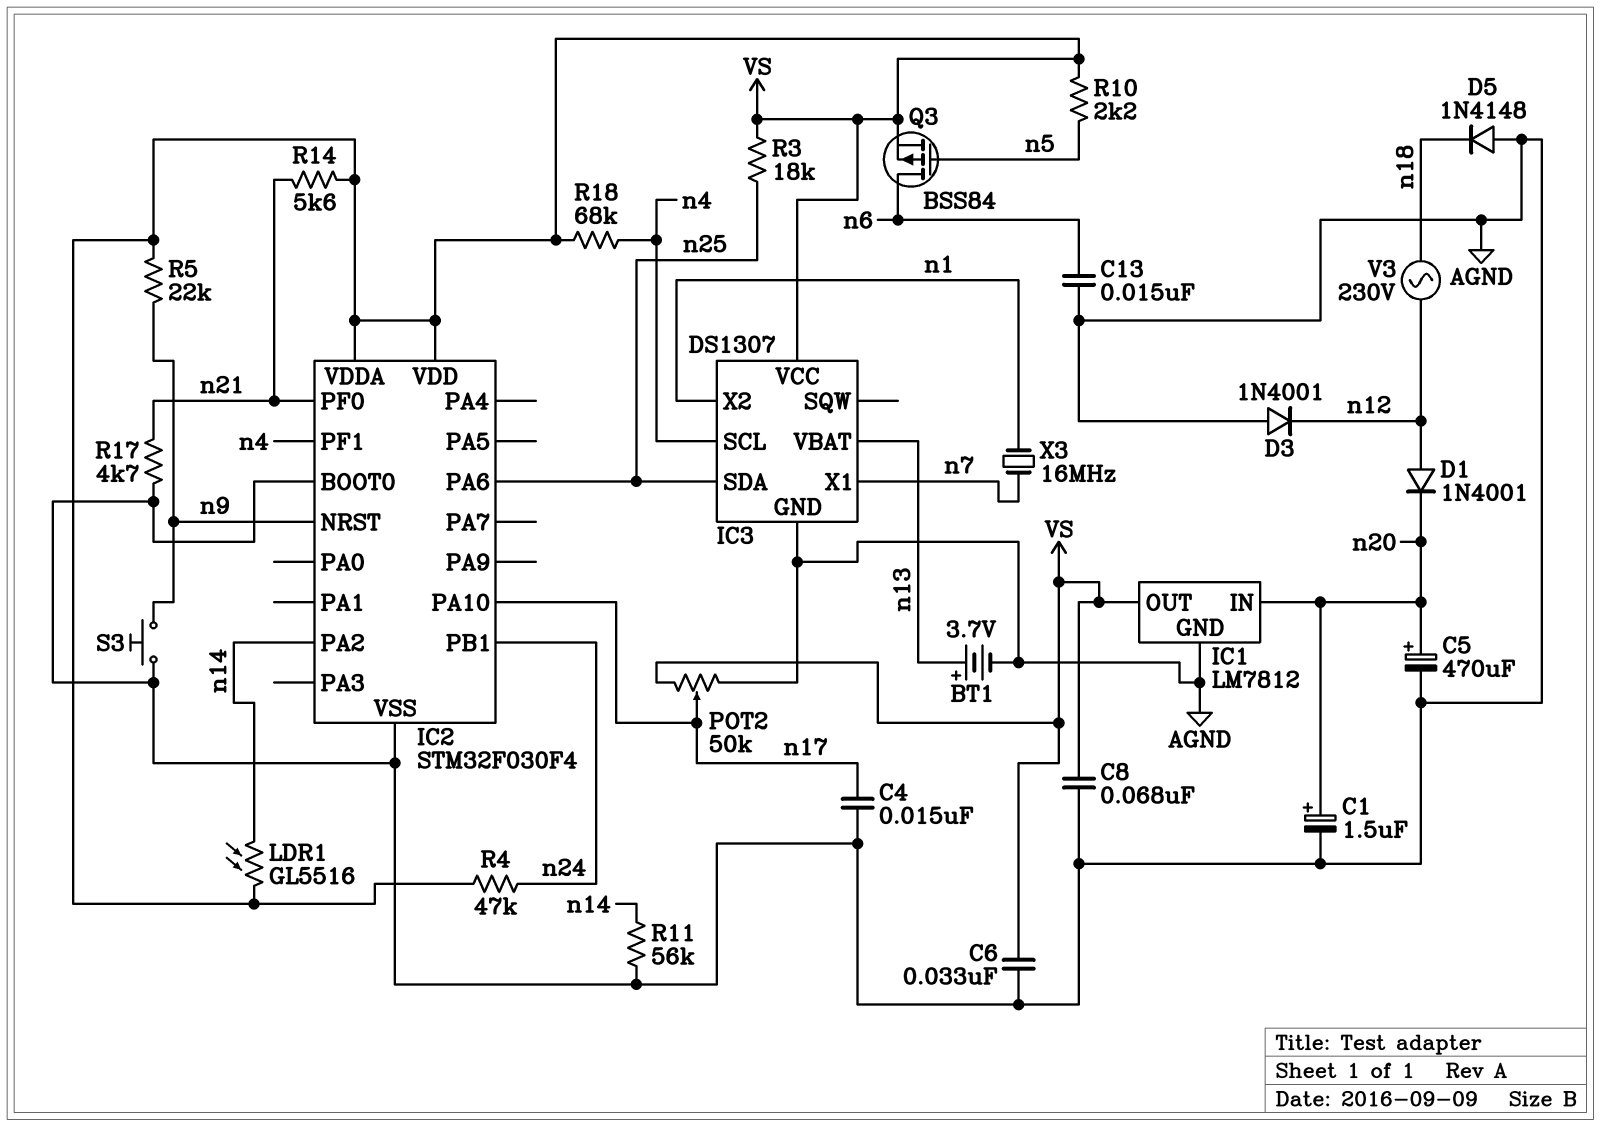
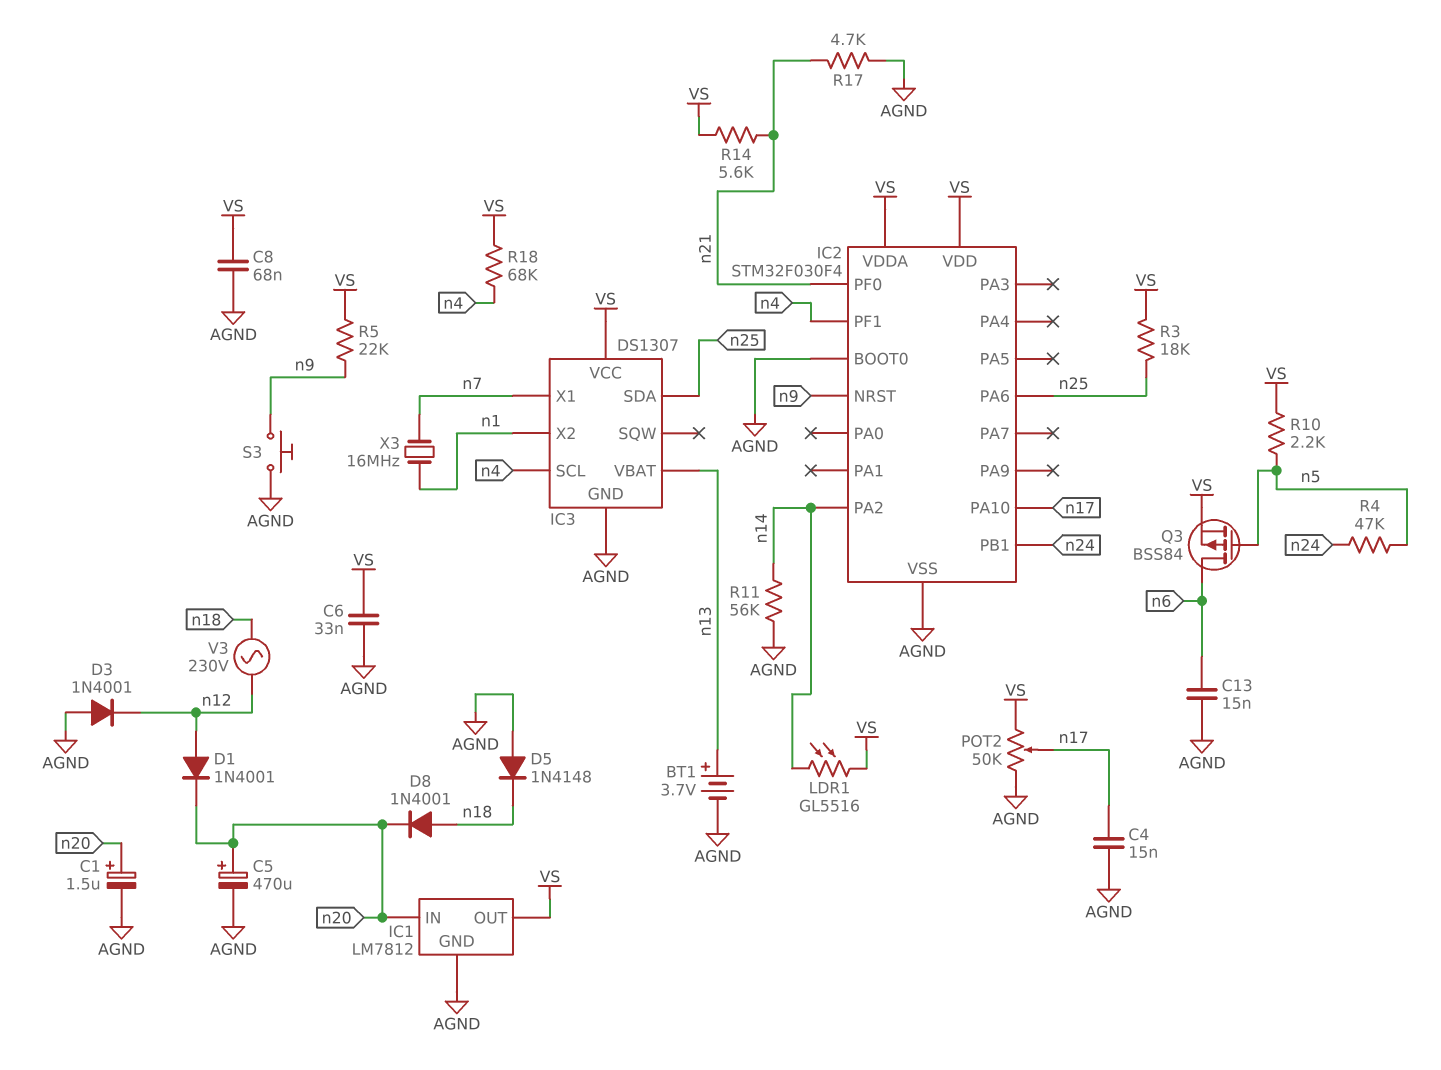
D8: none -> diode 1N4001 (A n18, K n20)
R4: 47k (VS, n24) -> 47k (n5, n24)

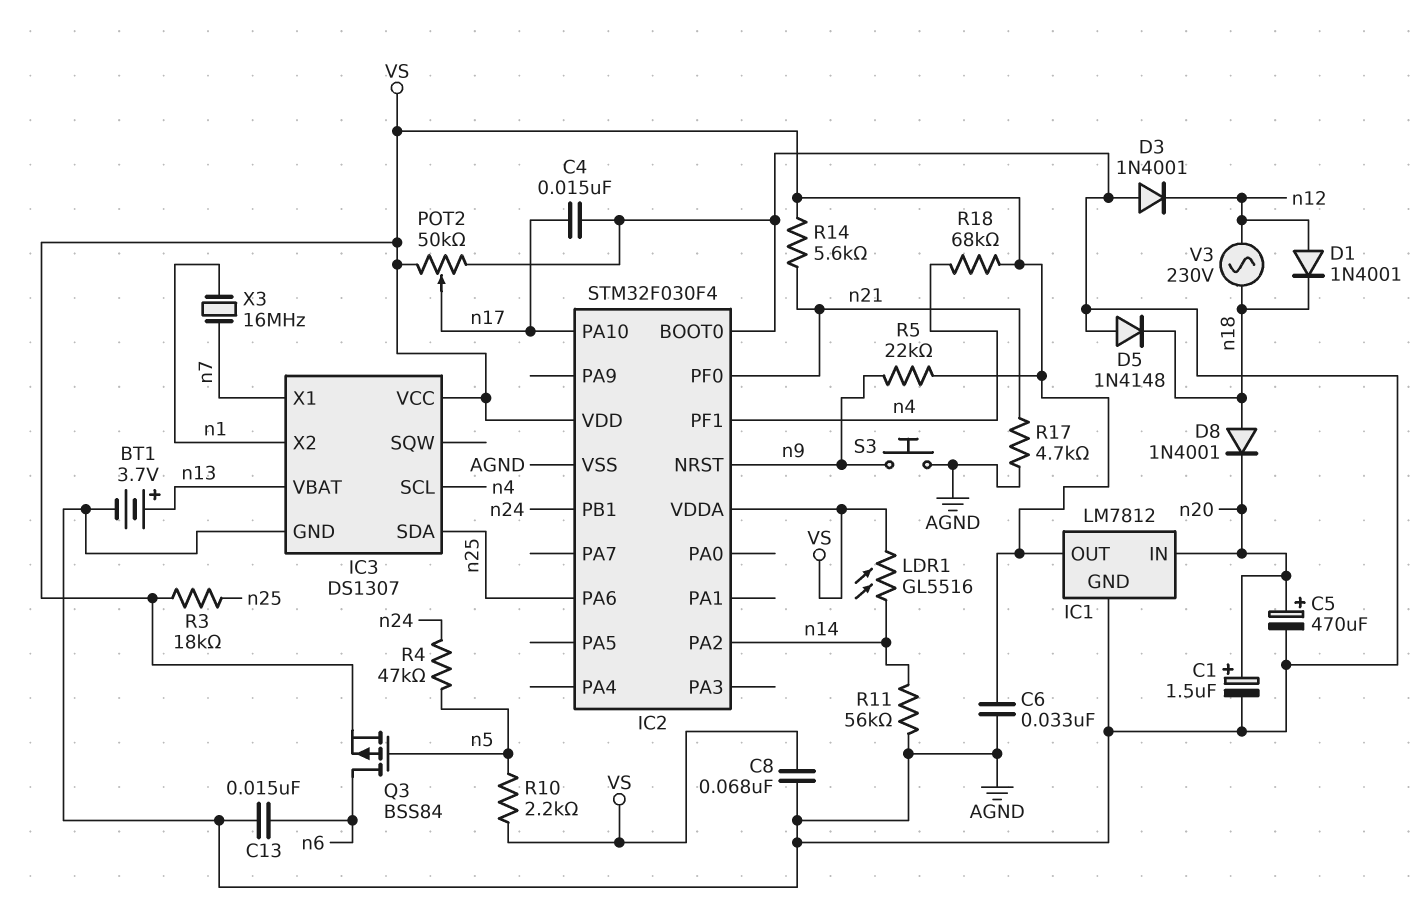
D1: diode 1N4001 (A n12, K n20) -> diode 1N4001 (A n12, K n18)

